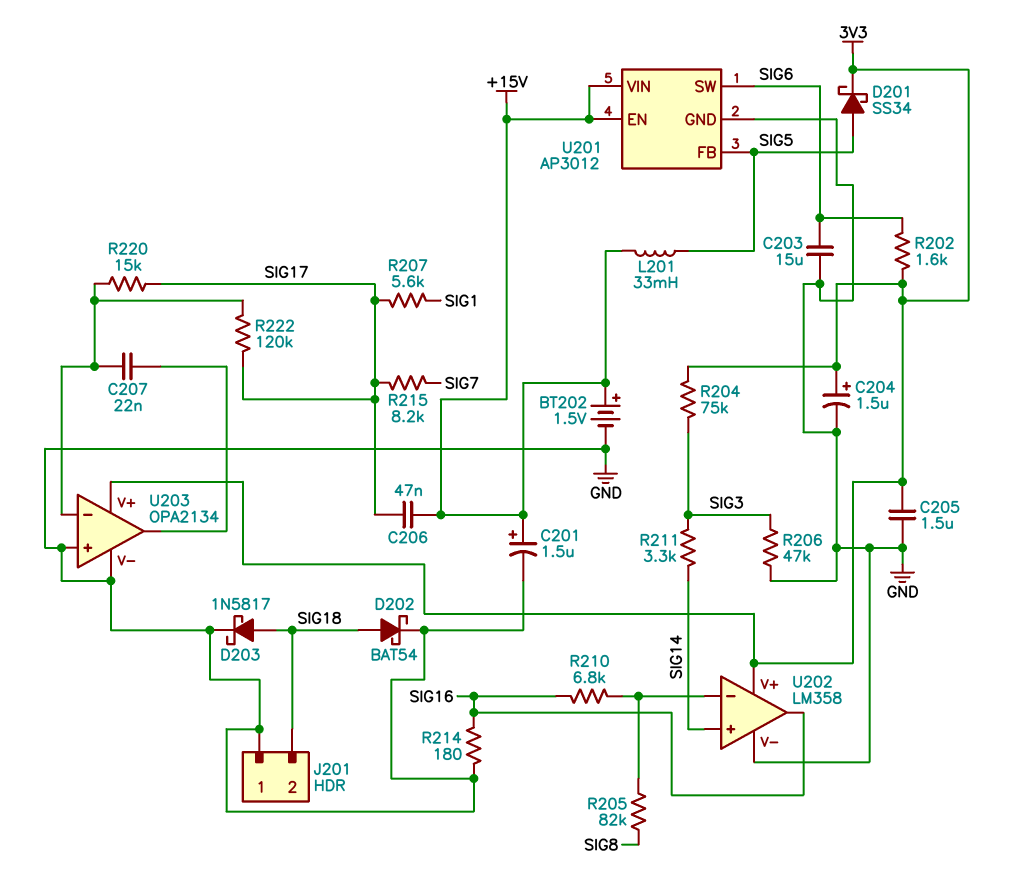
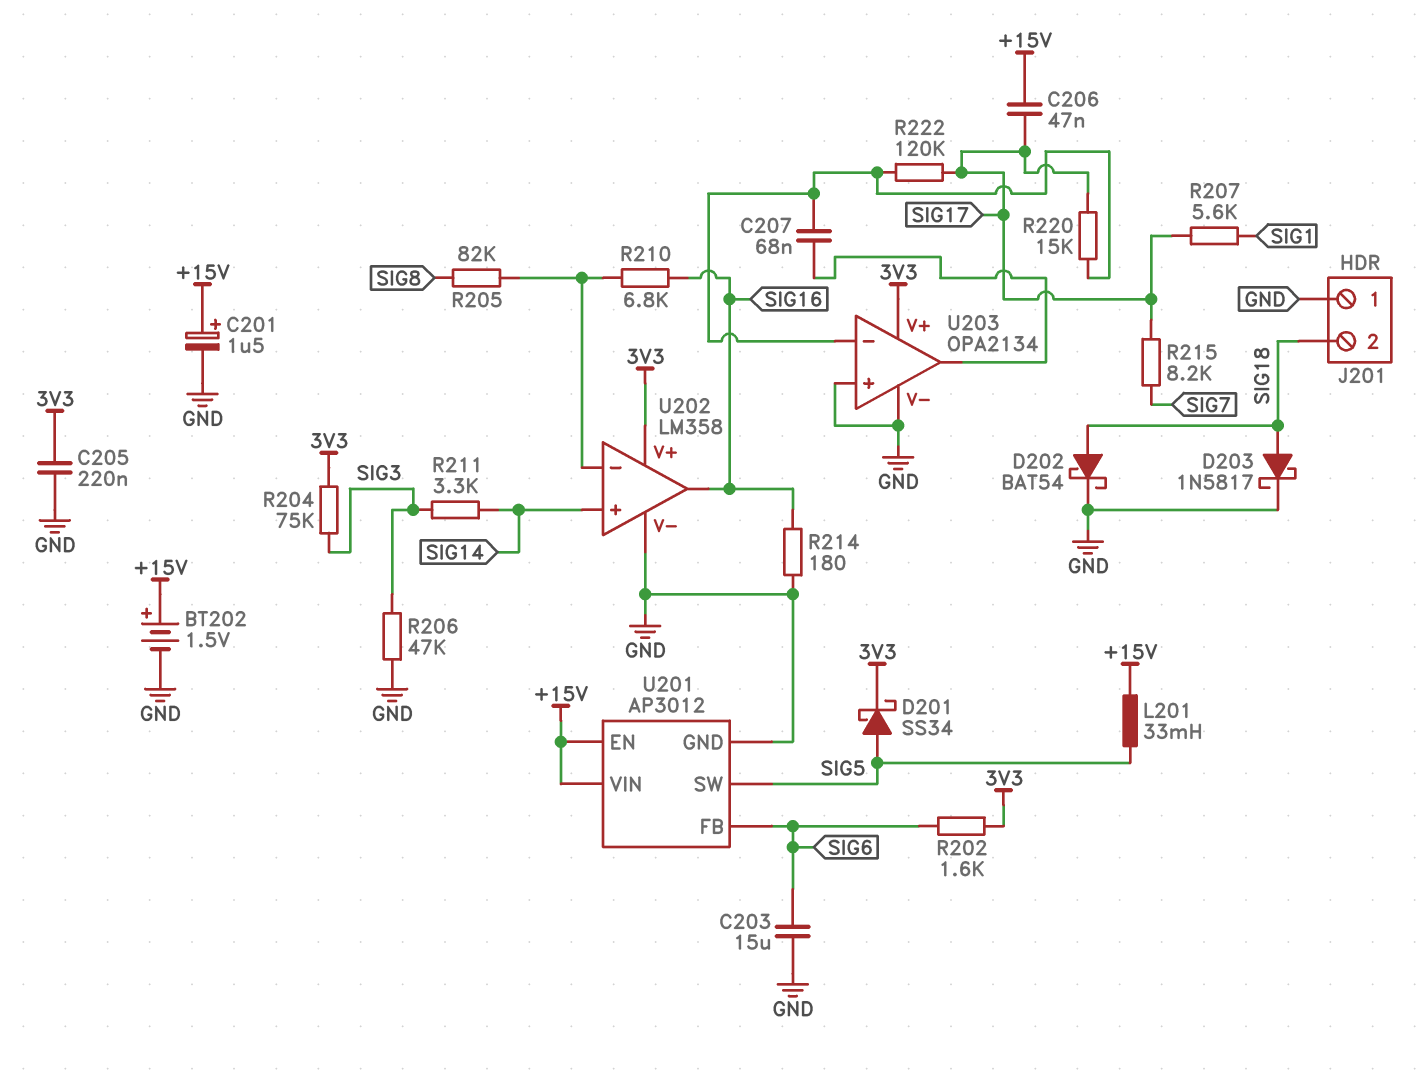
C204: 1.5uF (plus 3V3, minus GND) -> none
C205: 1.5uF (3V3, GND) -> 220nF (3V3, GND)
C207: 22nF (U203/in-, U203/out) -> 68nF (U203/in-, U203/out)
U201 pin FB: SIG5 -> SIG6
U201 pin SW: SIG6 -> SIG5

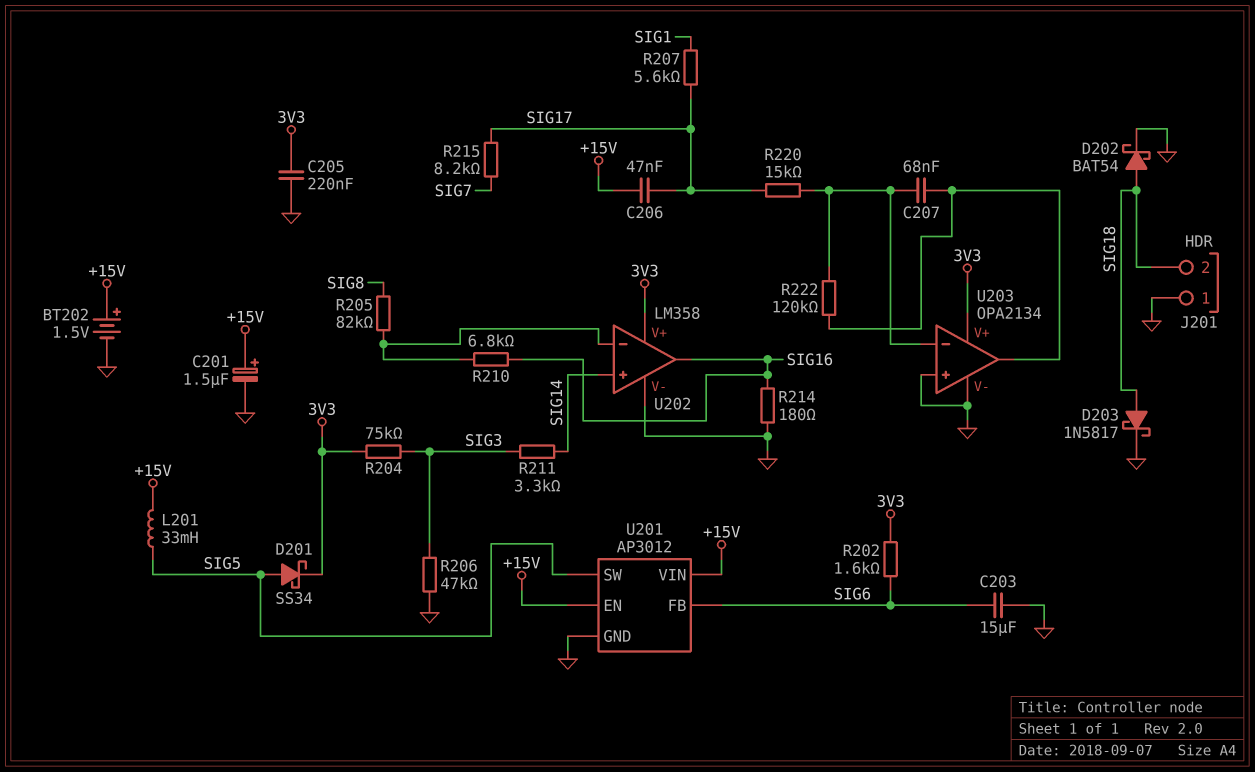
R222: 120k (SIG17, U203/in-) -> 120k (U203/in-, U203/out)

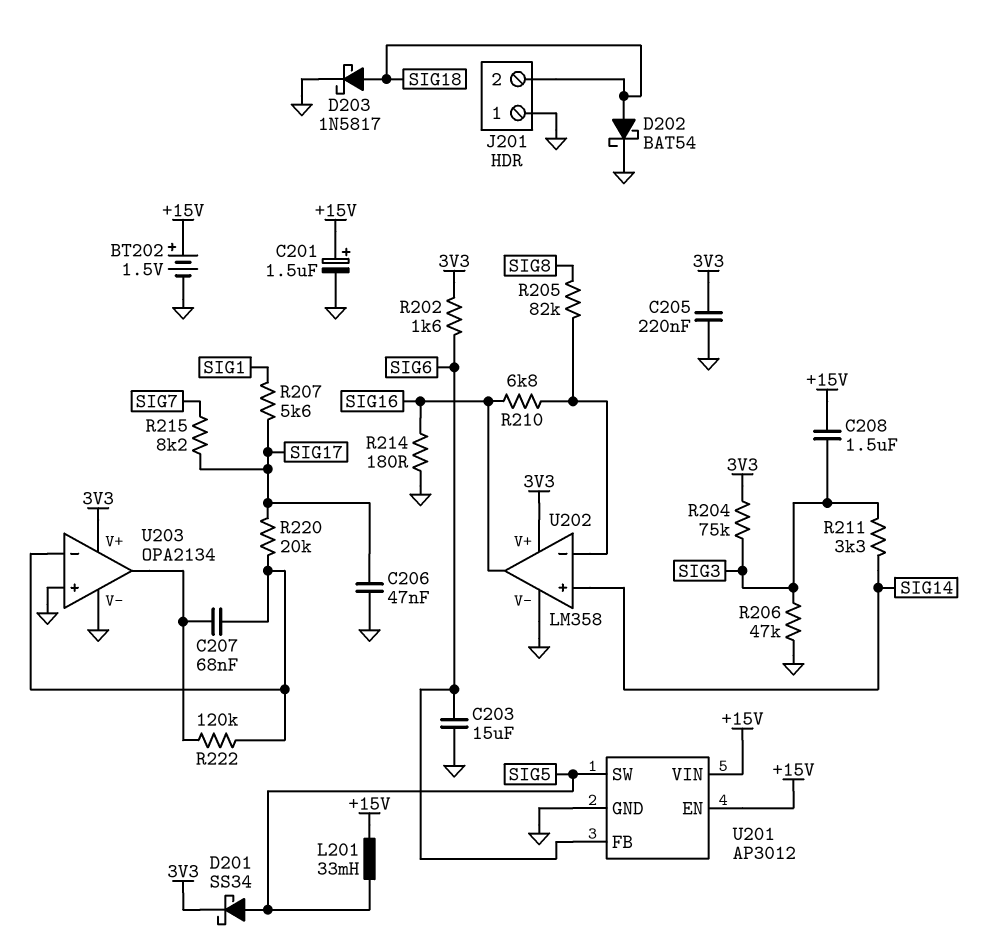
C206: 47nF (+15V, SIG17) -> 47nF (GND, SIG17)
C208: none -> 1.5uF (+15V, SIG3)
R220: 15k (SIG17, U203/in-) -> 20k (SIG17, U203/in-)

